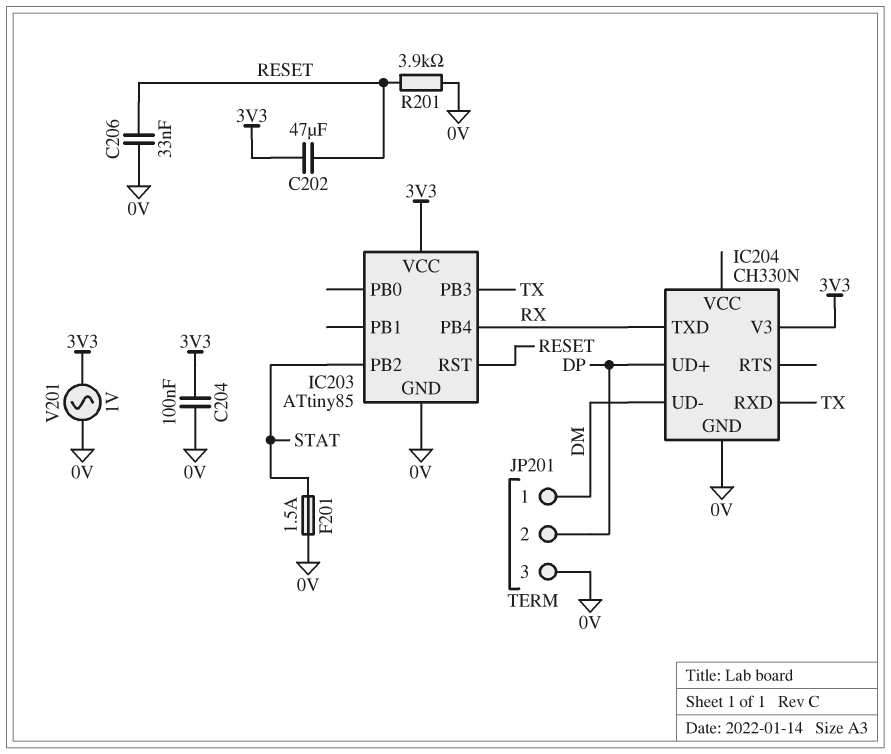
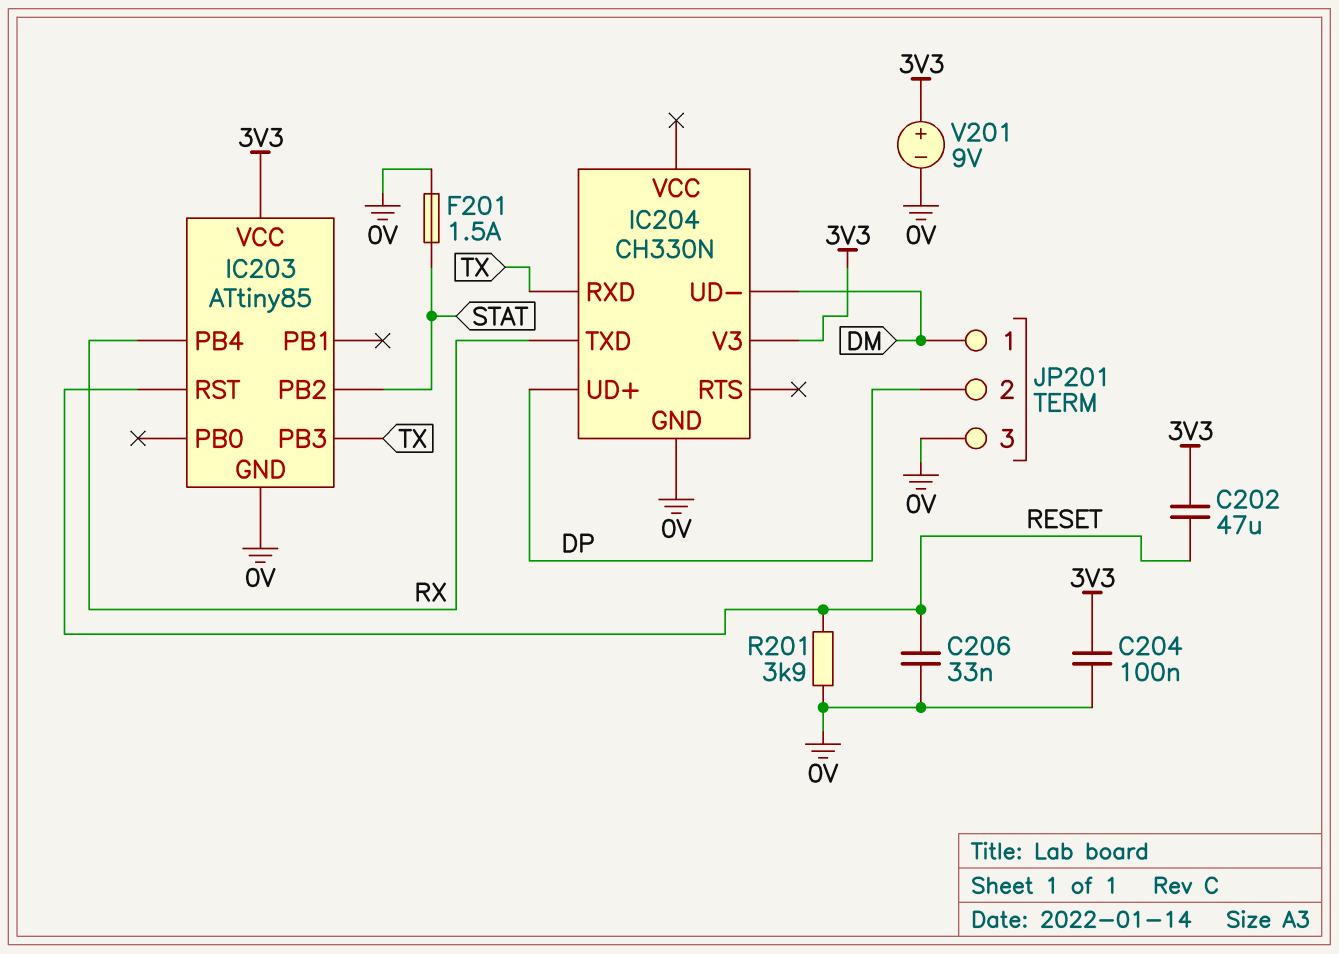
V201: AC 1V (0V, 3V3) -> 9V (plus 3V3, minus 0V)

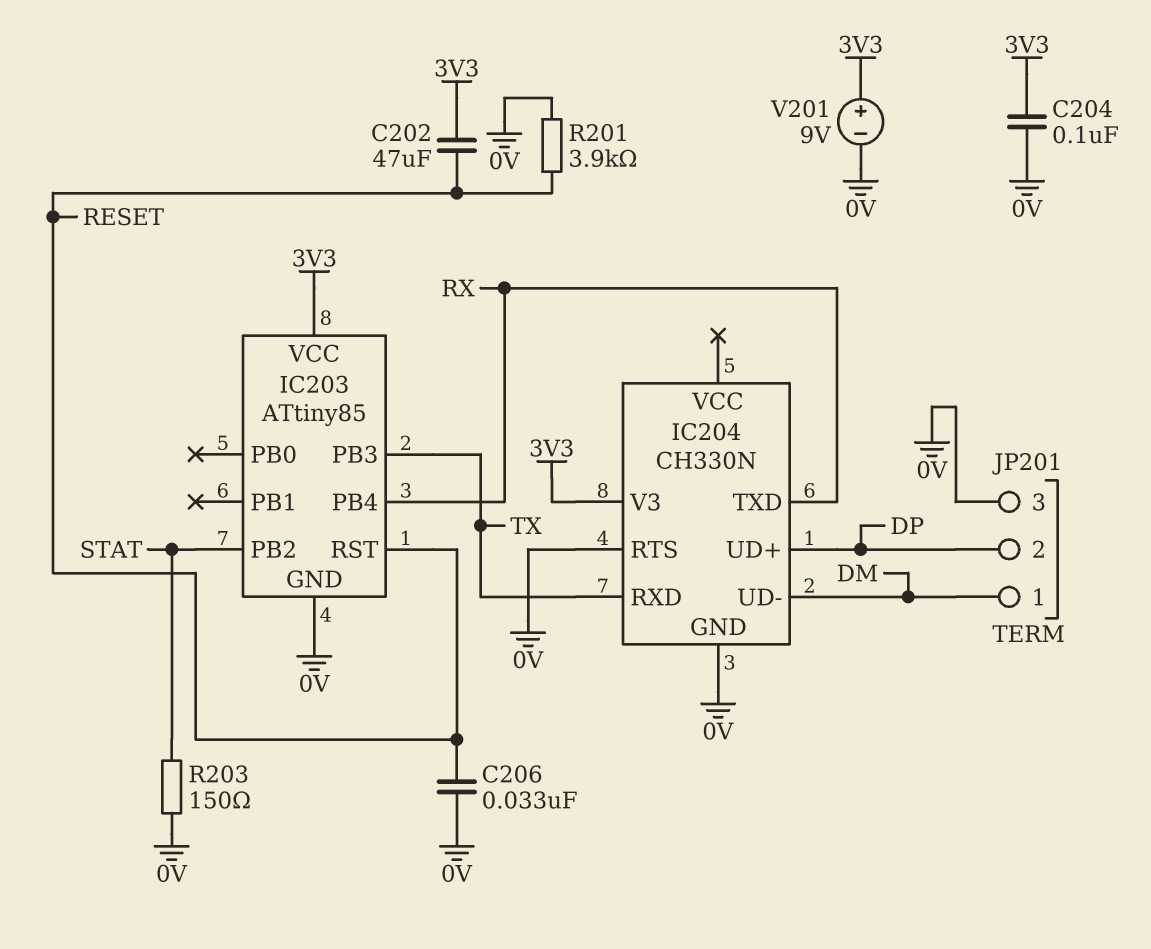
F201: 1.5A (0V, STAT) -> none
IC204 pin RTS: none -> 0V
R203: none -> 150 (0V, STAT)

